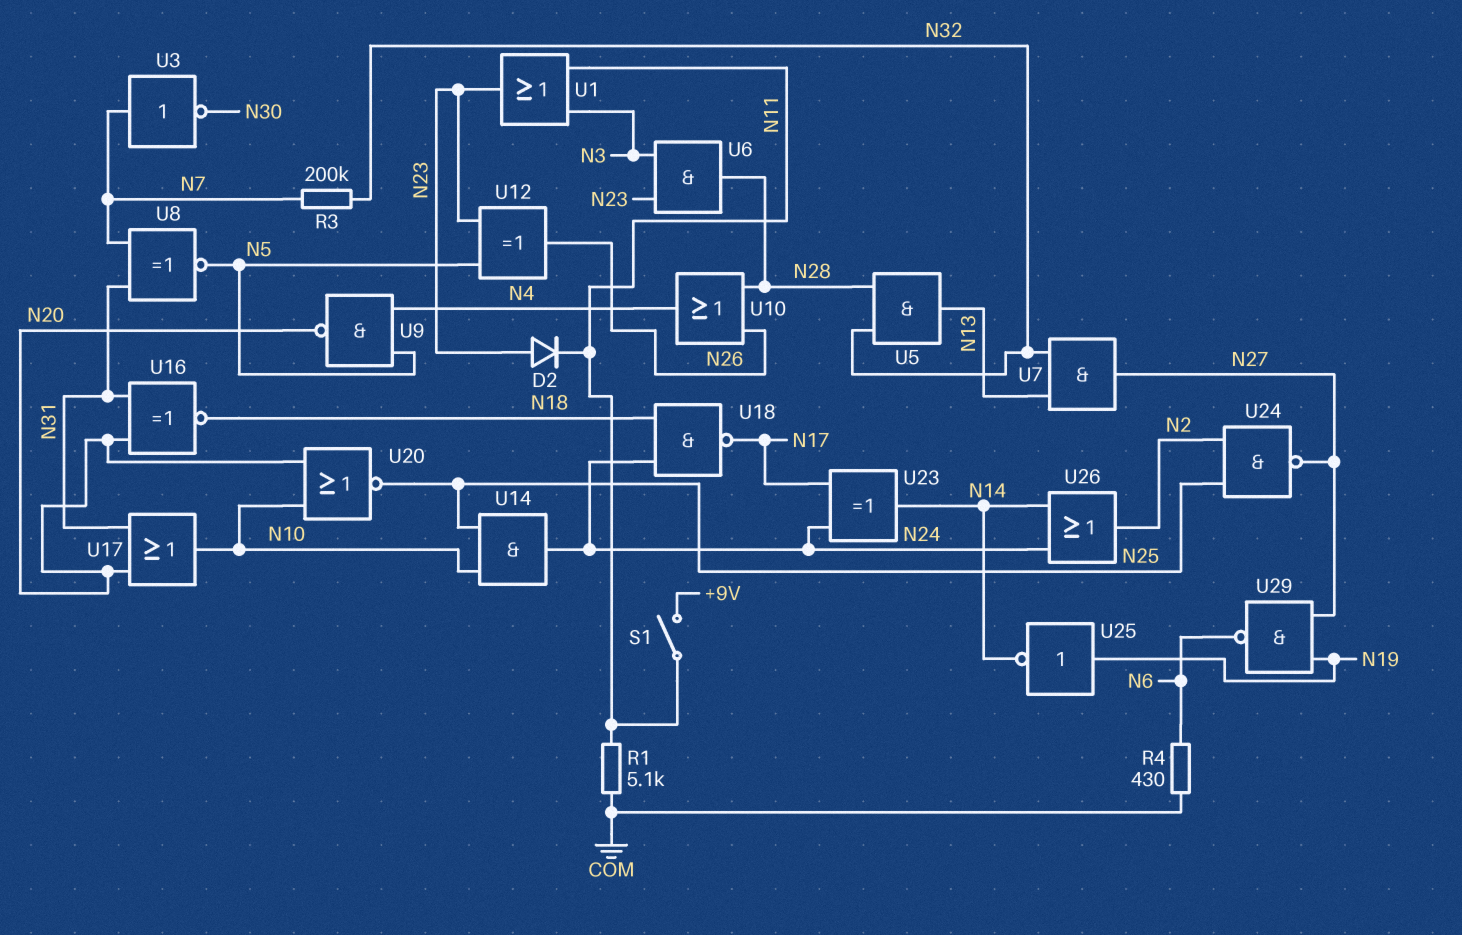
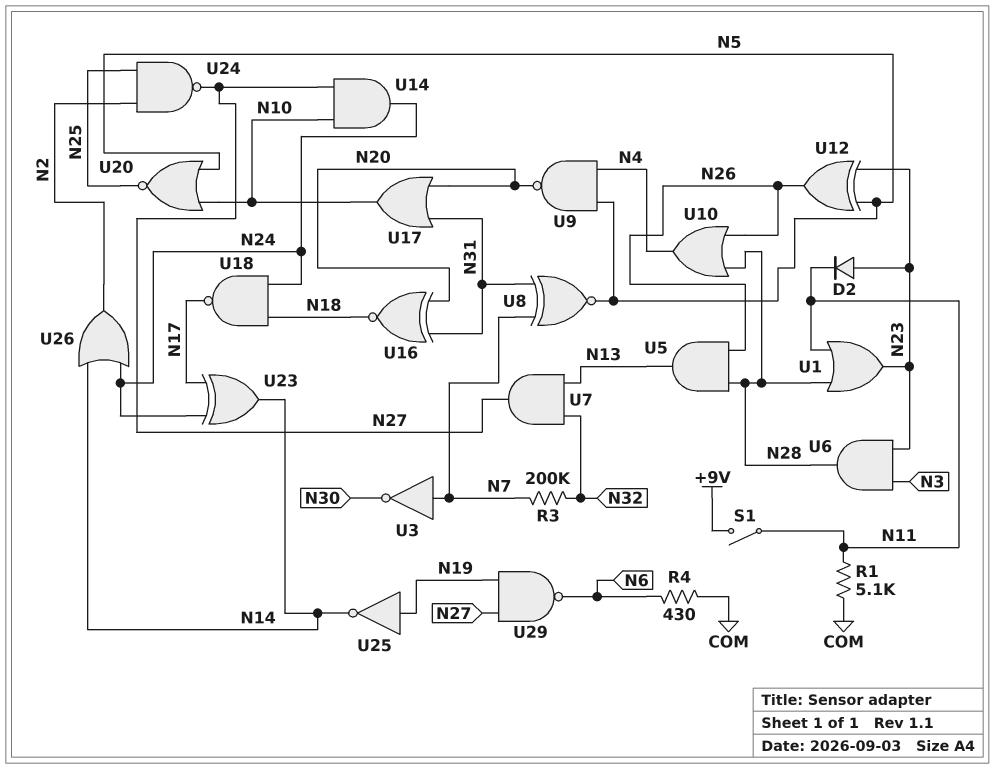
U1: OR (in N3, in N11, out N23) -> OR (in N11, in N28, out N23)
U5: AND (in N28, in N32, out N13) -> AND (in N26, in N28, out N13)
U14: AND (in N10, in N25, out N24) -> AND (in N10, in N27, out N24)
U20: NOR (in N10, in N20, out N25) -> NOR (in N5, in N10, out N25)

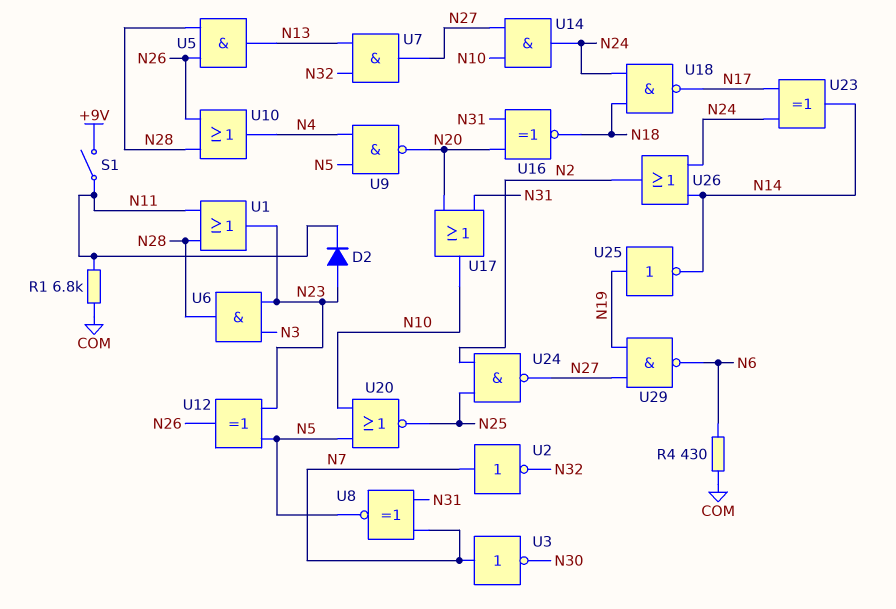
R1: 5.1k (COM, N11) -> 6.8k (COM, N11)
R3: 200k (N7, N32) -> none
U2: none -> NOT (in N7, out N32)

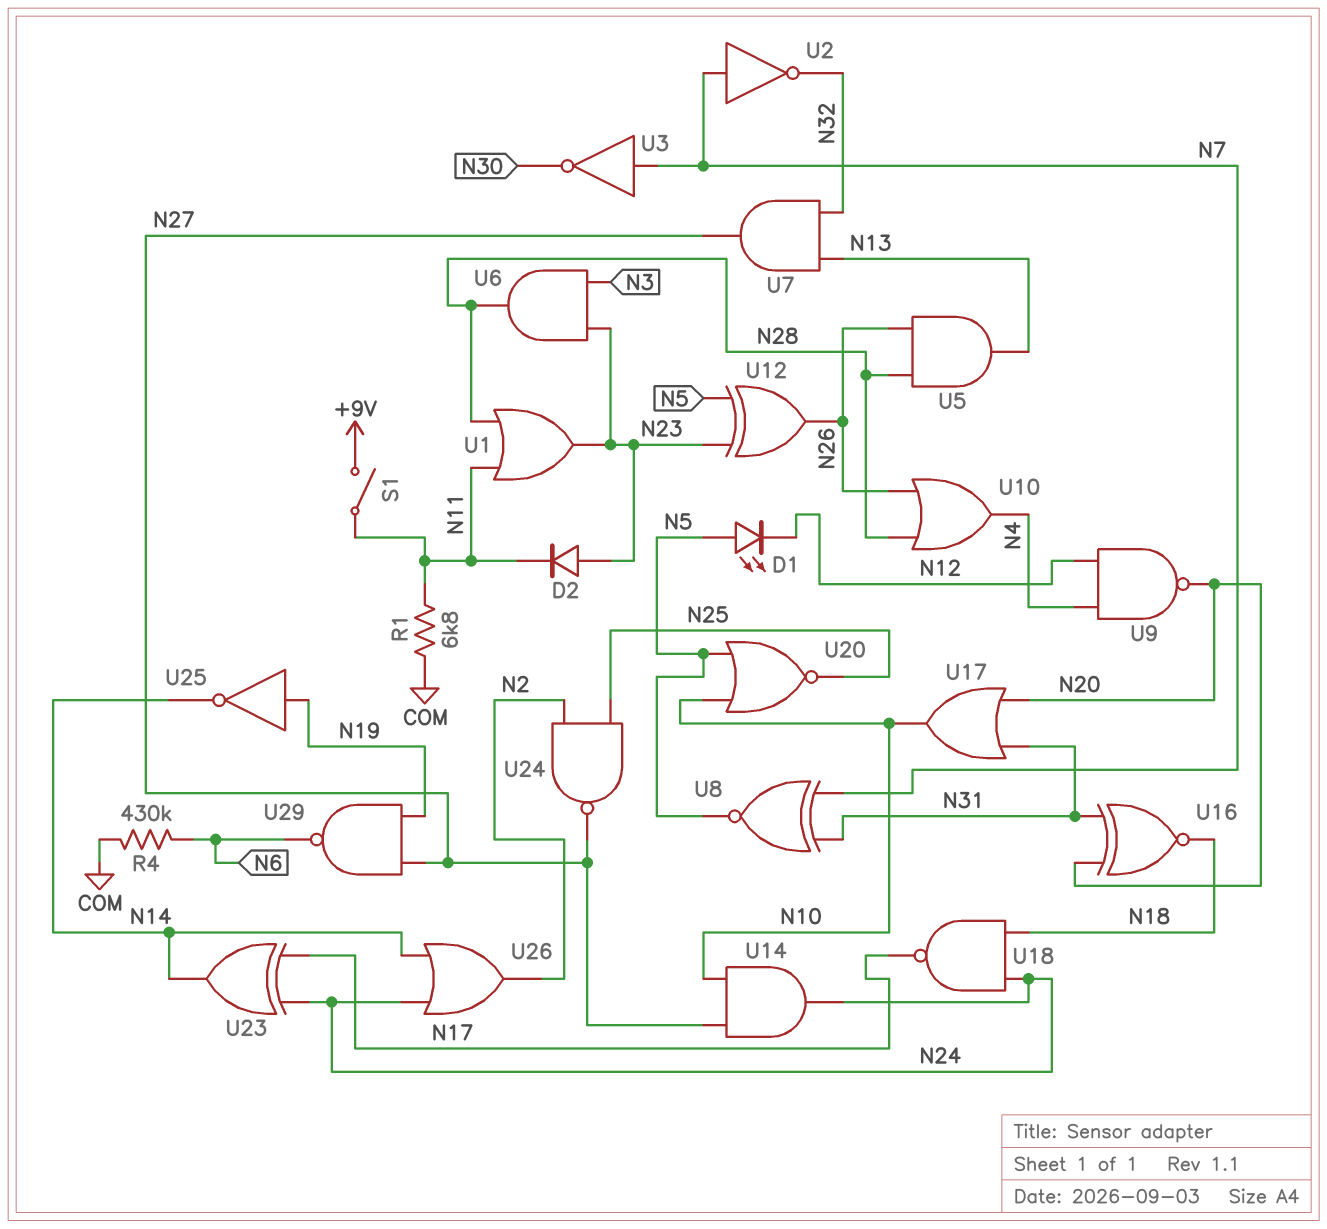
D1: none -> LED (A N5, K N12)
R4: 430 (COM, N6) -> 430k (COM, N6)
U9: NAND (in N4, in N5, out N20) -> NAND (in N4, in N12, out N20)

